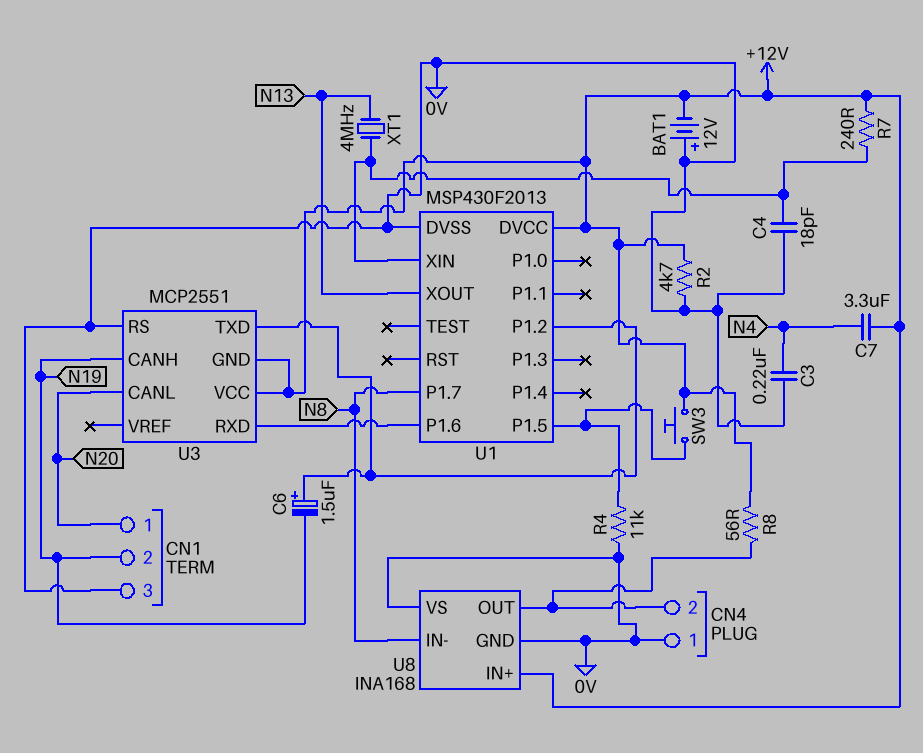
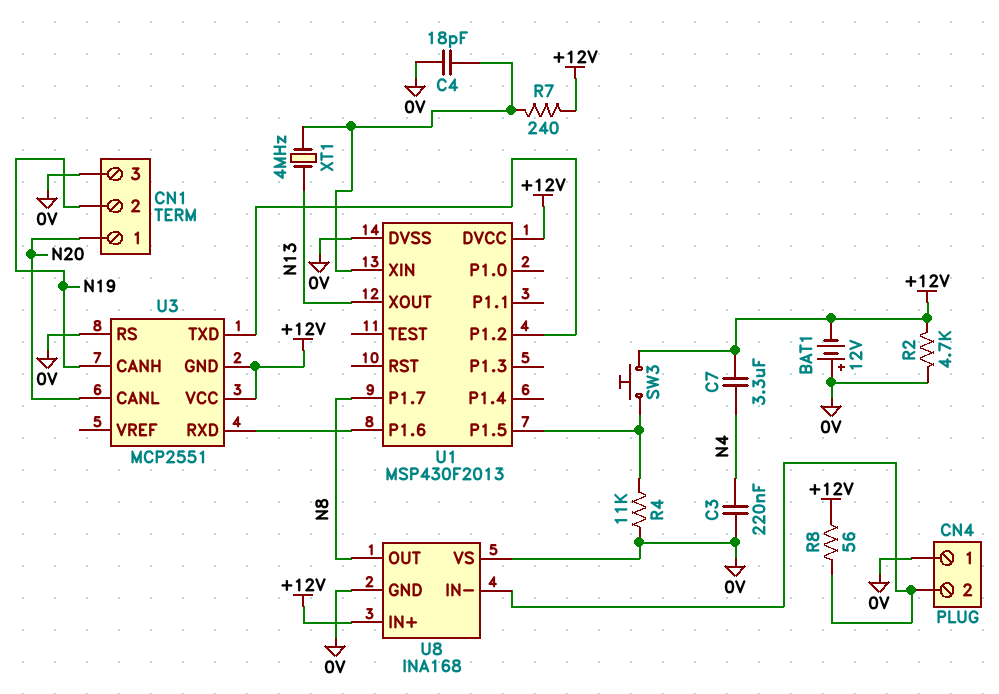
C6: 1.5uF (plus U1/P1.2, minus N19) -> none
U8 pin IN-: N8 -> CN4/2
U8 pin OUT: CN4/2 -> N8

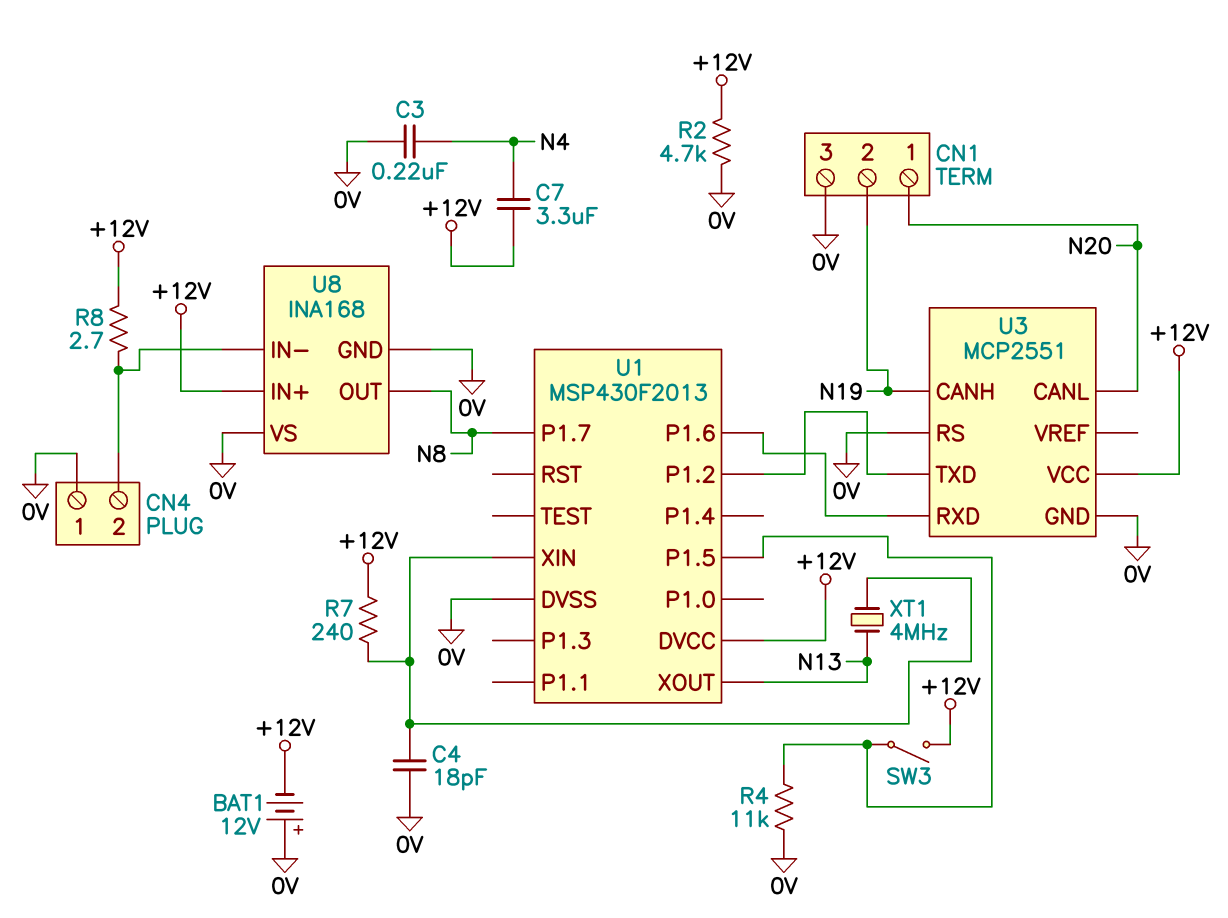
R8: 56 (+12V, CN4/2) -> 2.7 (+12V, CN4/2)
SW3: button (+12V, U1/P1.5) -> switch (+12V, U1/P1.5)
U3 pin GND: +12V -> 0V

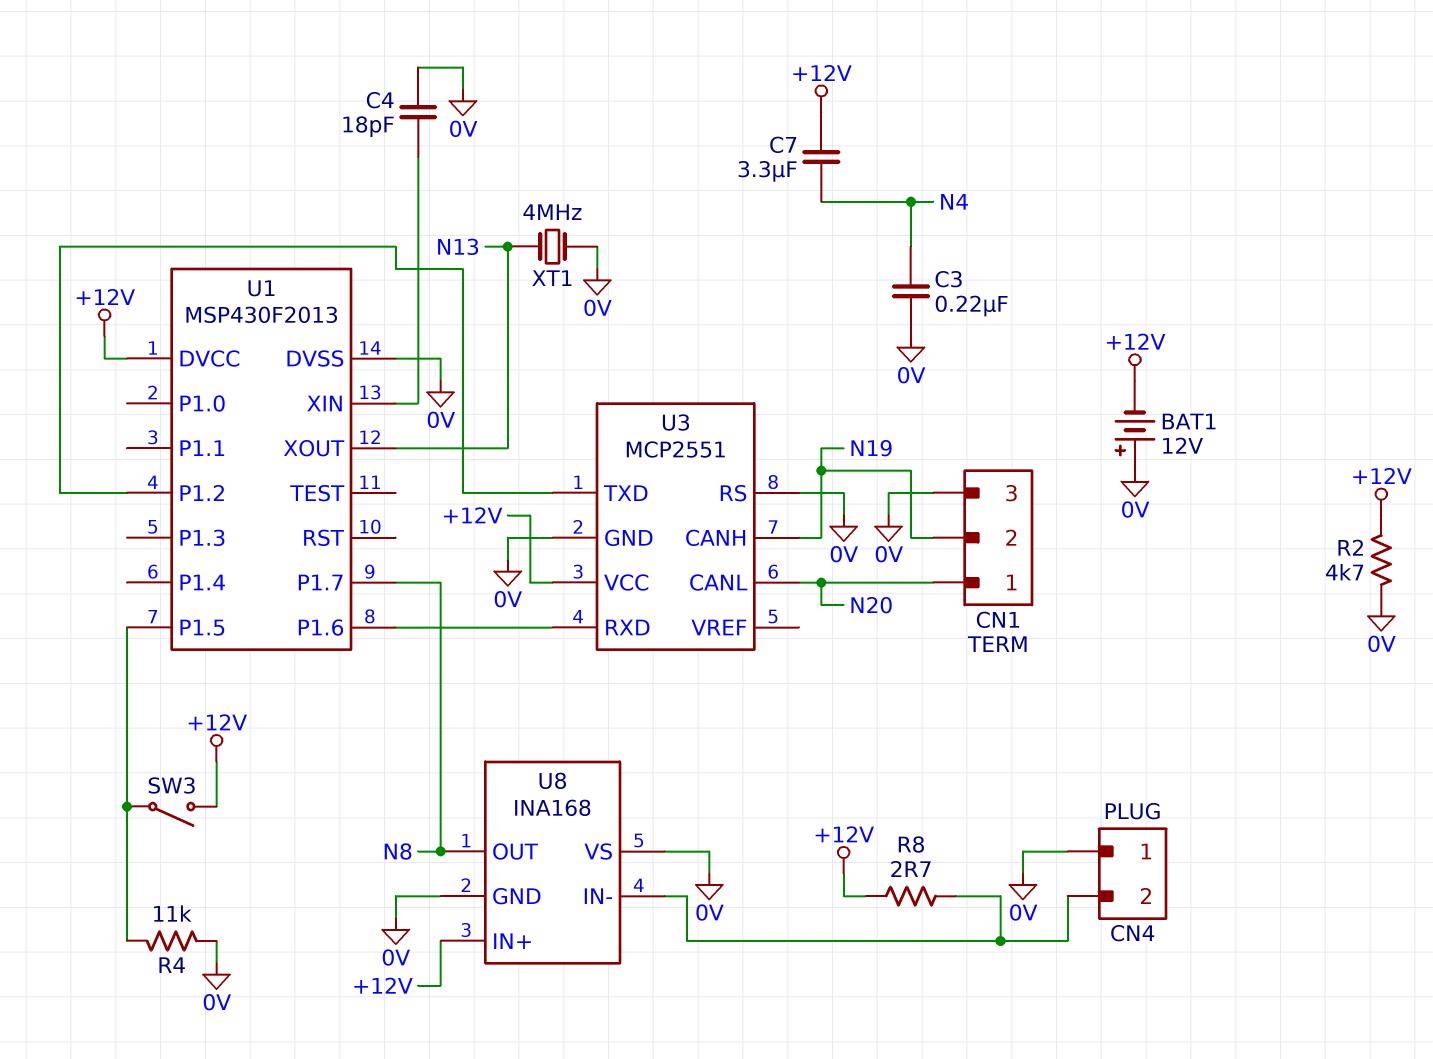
R7: 240 (+12V, U1/XIN) -> none
XT1: 4MHz (N13, U1/XIN) -> 4MHz (0V, N13)

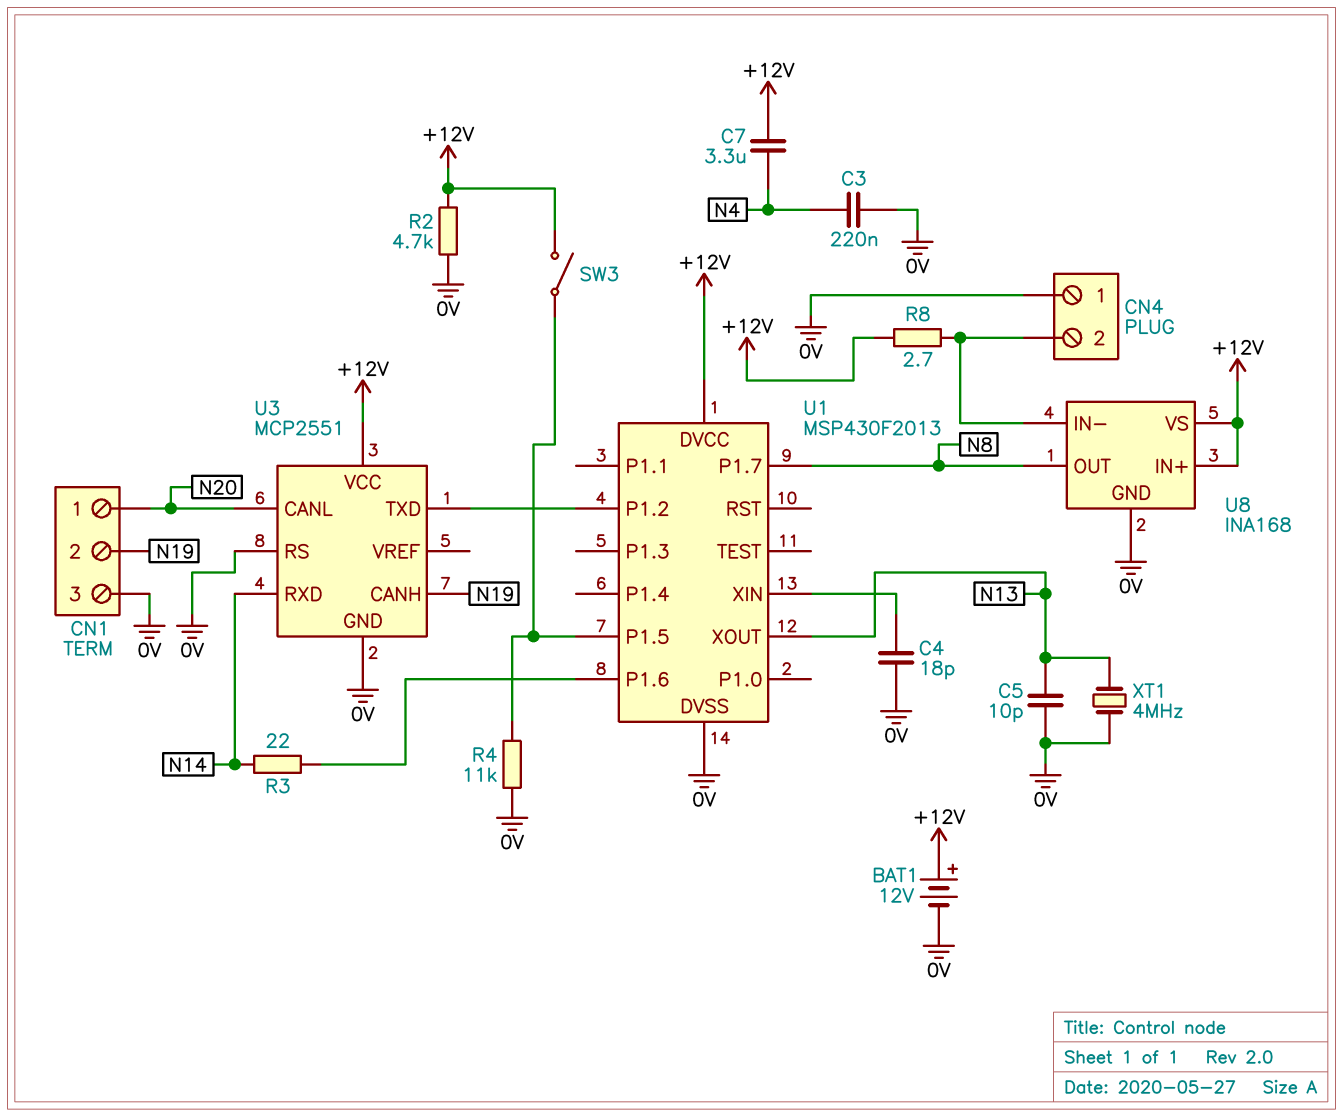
BAT1: 12V (plus 0V, minus +12V) -> 12V (plus +12V, minus 0V)
C5: none -> 10pF (0V, N13)
R3: none -> 22 (N14, U1/P1.6)
U3 pin RXD: U1/P1.6 -> N14
U8 pin VS: 0V -> +12V

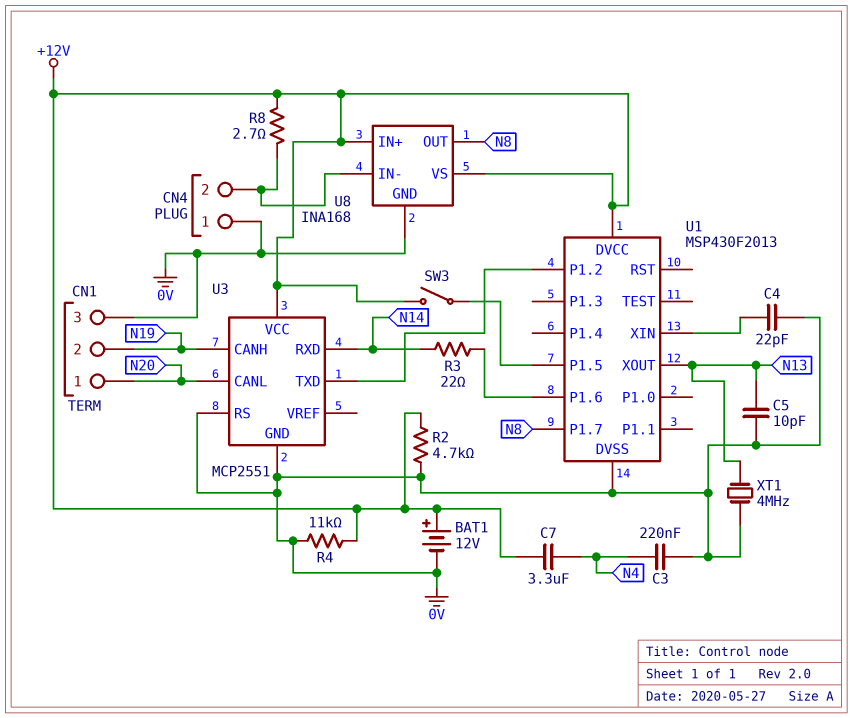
C4: 18pF (0V, U1/XIN) -> 22pF (0V, U1/XIN)
R4: 11k (0V, U1/P1.5) -> 11k (+12V, 0V)

